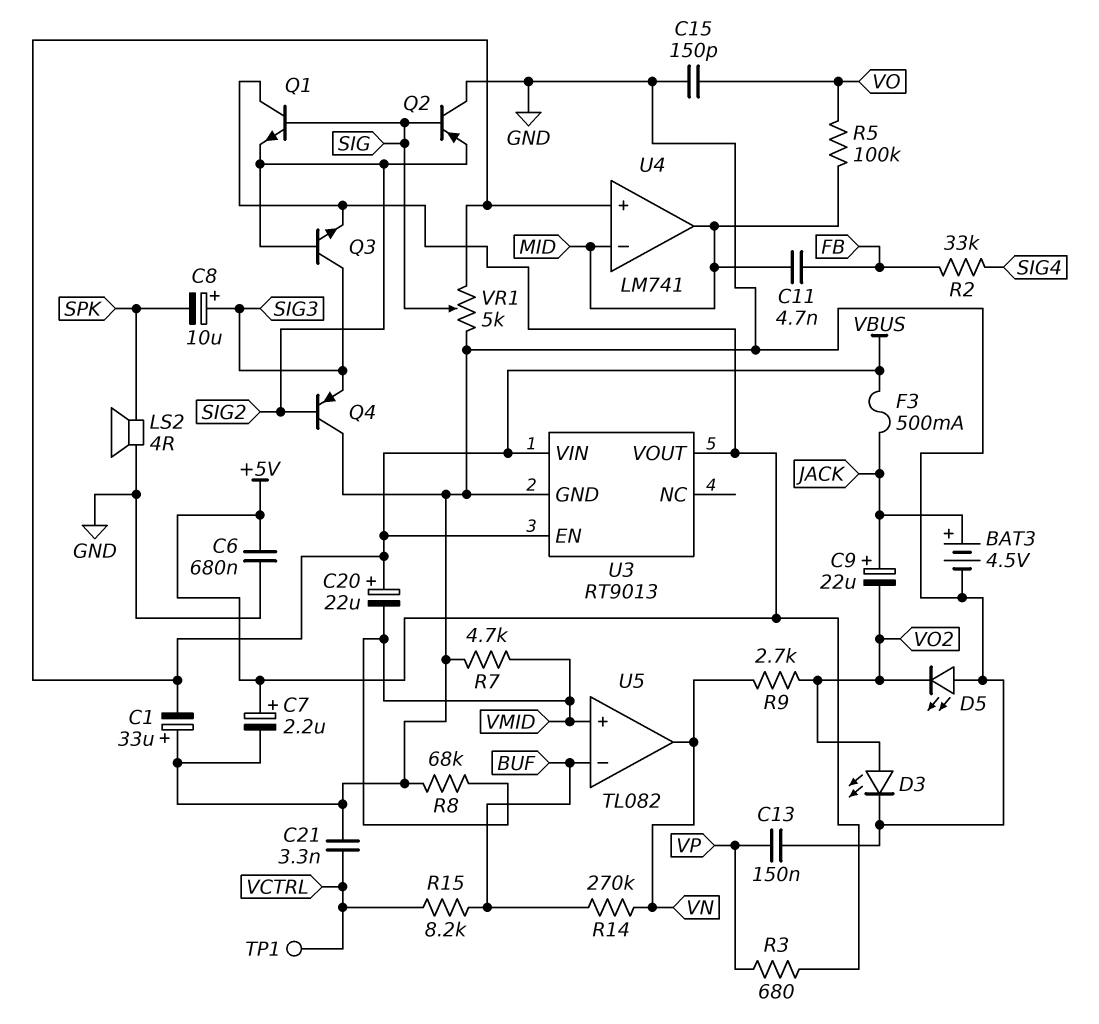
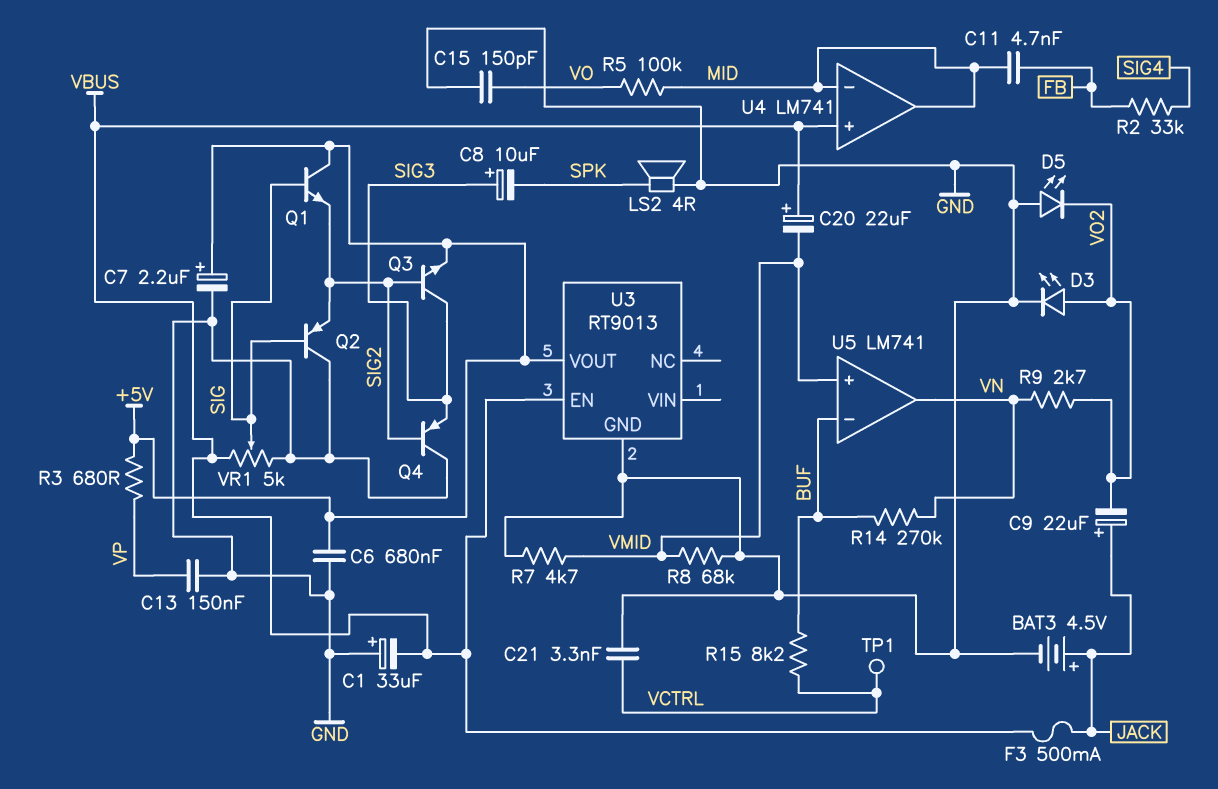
U3 pin VIN: VBUS -> none
U5: TL082 -> LM741

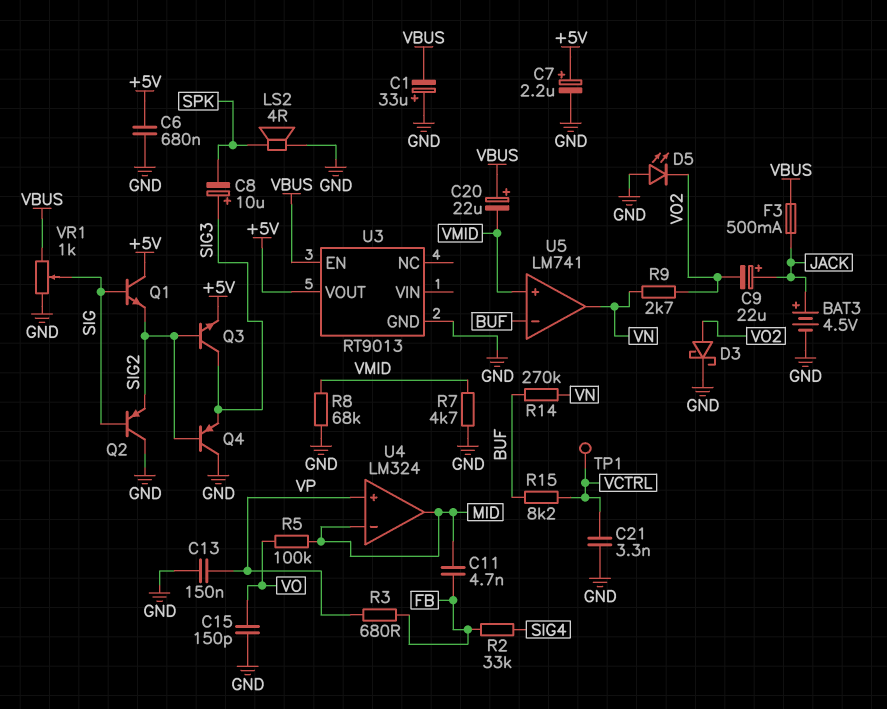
D3: LED (A VO2, K GND) -> schottky (A VO2, K GND)
R3: 680 (+5V, VP) -> 680 (FB, VP)
U4: LM741 -> LM324
U4 pin in+: VBUS -> VP
VR1: 5k (GND, VBUS, wiper SIG) -> 1k (GND, VBUS, wiper SIG)

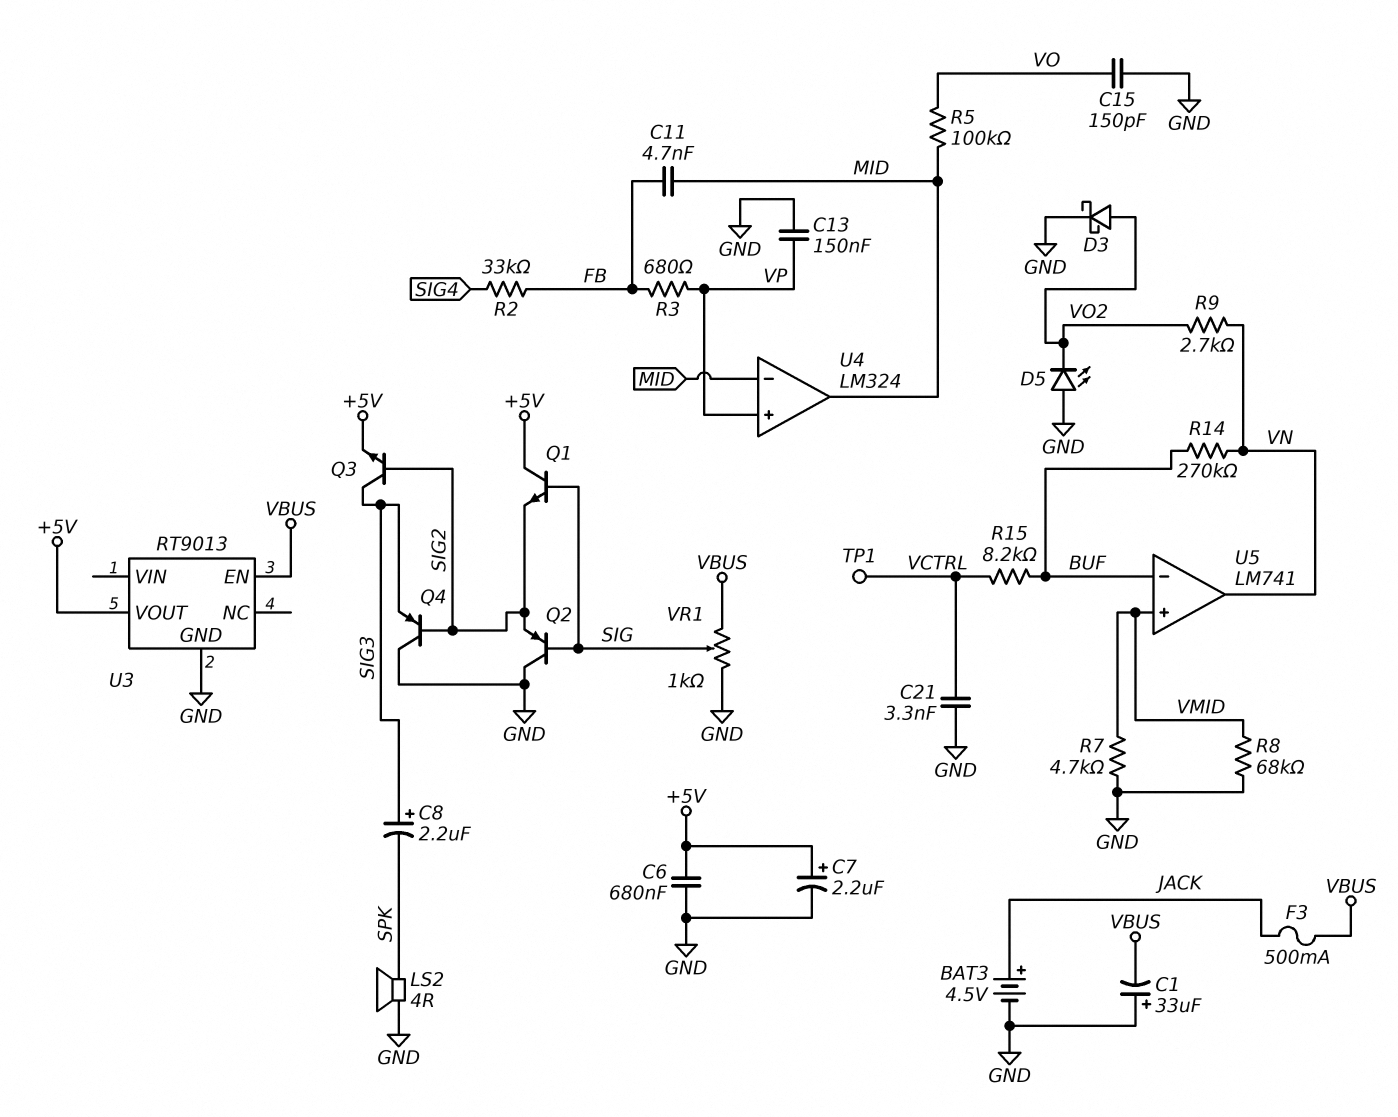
C8: 10uF (plus SIG3, minus SPK) -> 2.2uF (plus SIG3, minus SPK)
C9: 22uF (plus JACK, minus VO2) -> none
C20: 22uF (plus VBUS, minus VMID) -> none

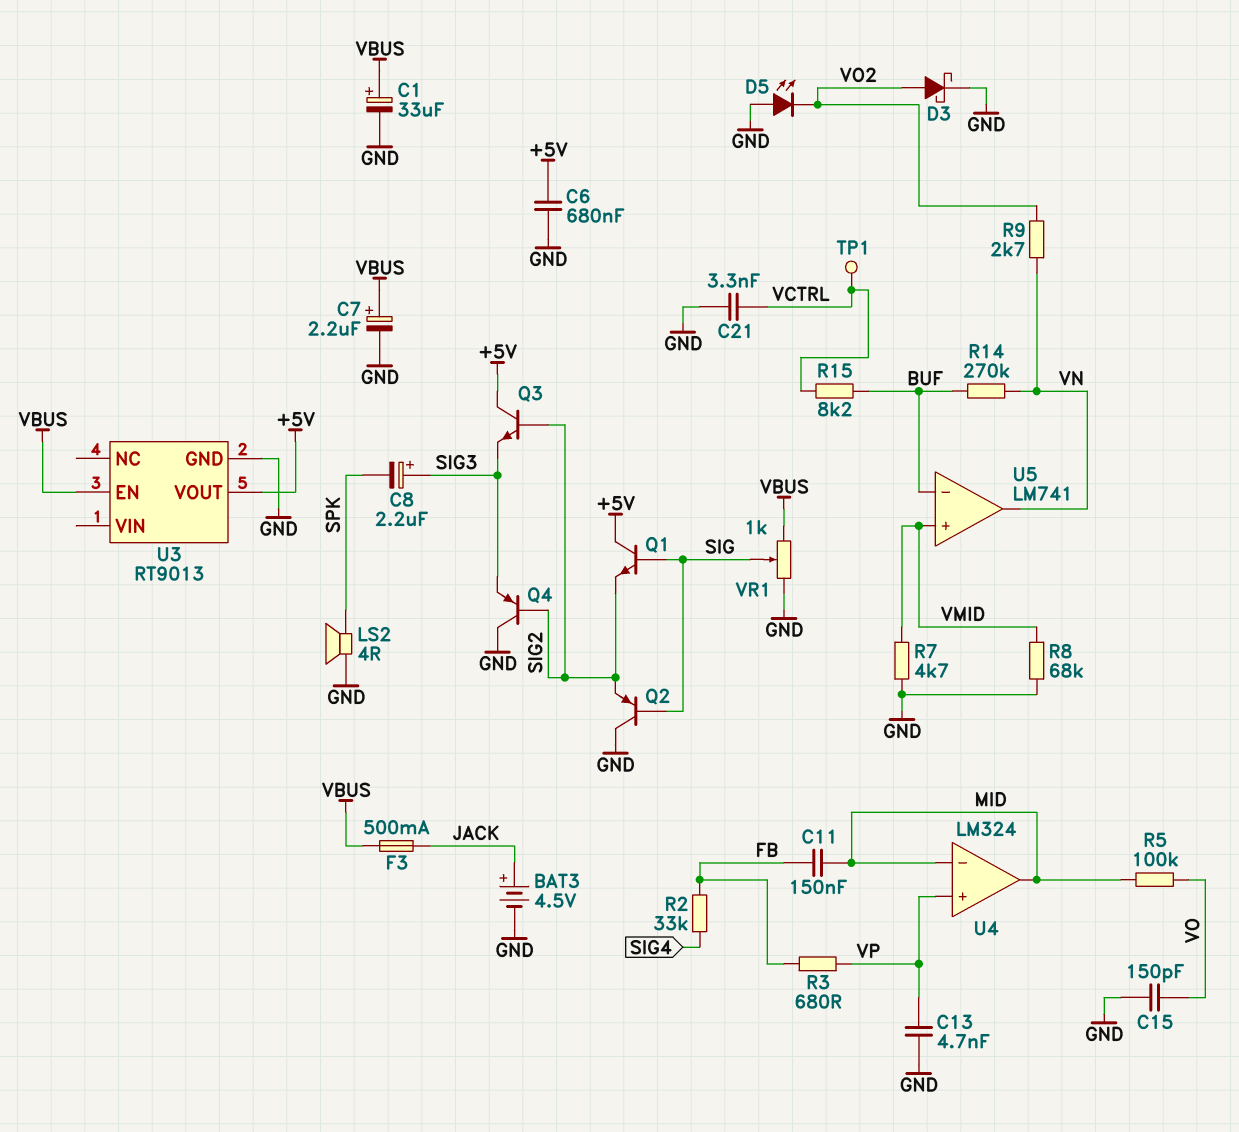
C1: 33uF (plus GND, minus VBUS) -> 33uF (plus VBUS, minus GND)
C7: 2.2uF (plus +5V, minus GND) -> 2.2uF (plus VBUS, minus GND)
C11: 4.7nF (FB, MID) -> 150nF (FB, MID)
C13: 150nF (GND, VP) -> 4.7nF (GND, VP)
Q3: NPN (B SIG2, C SIG3, E +5V) -> NPN (B SIG2, C +5V, E SIG3)

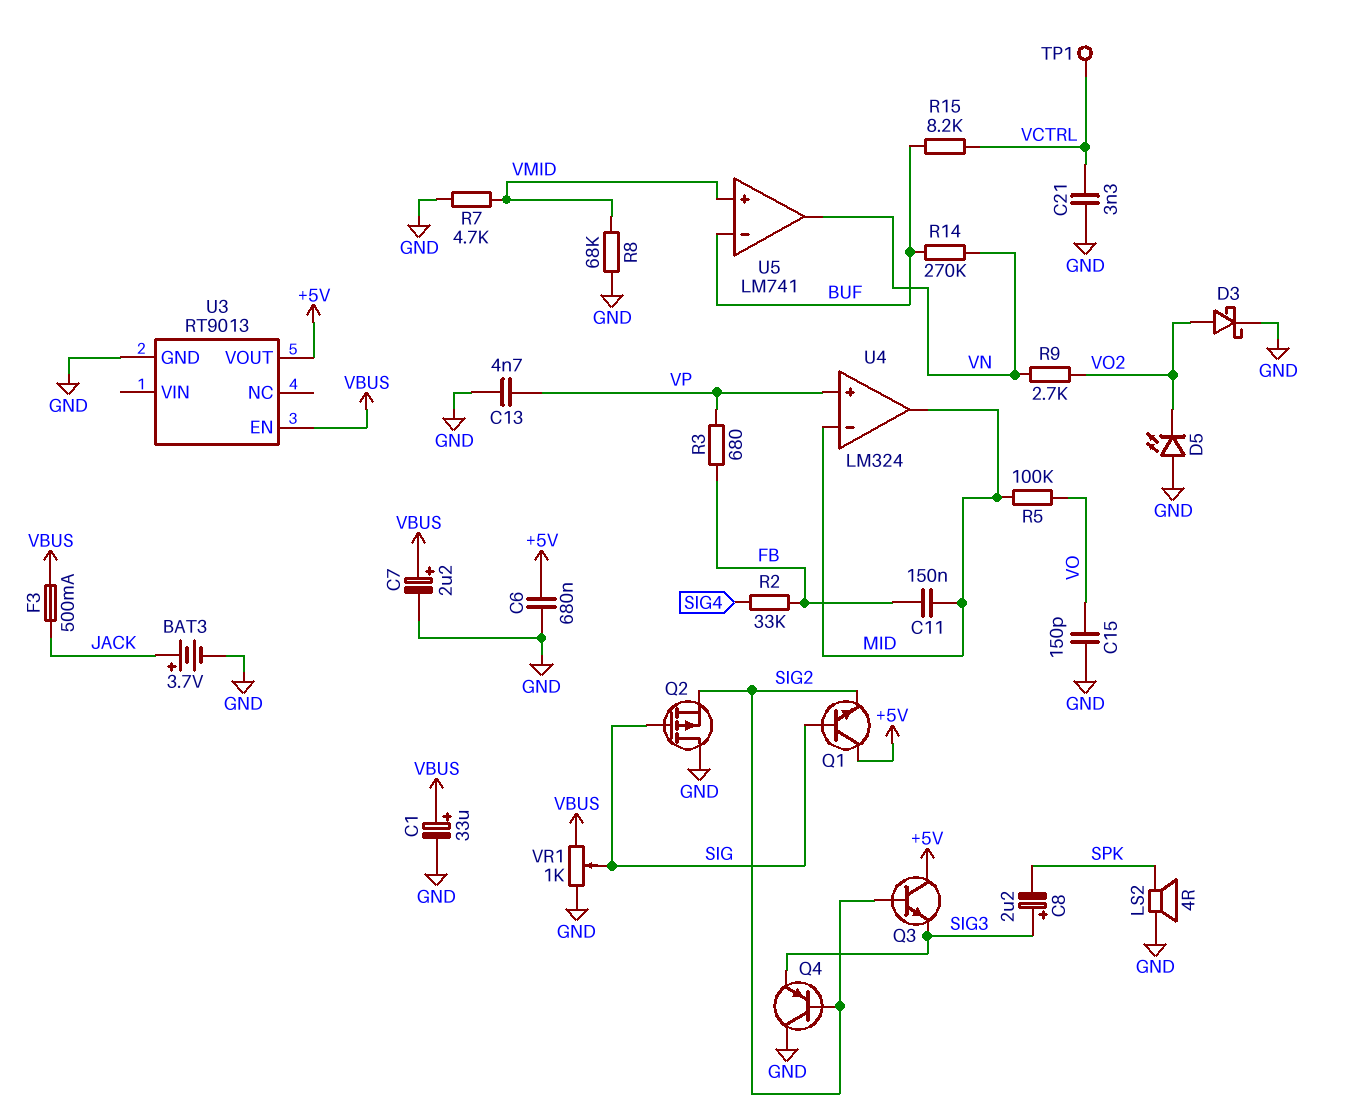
BAT3: 4.5V (plus JACK, minus GND) -> 3.7V (plus JACK, minus GND)
Q2: PNP (B SIG, C GND, E SIG2) -> PMOS (G SIG, D GND, S SIG2)

